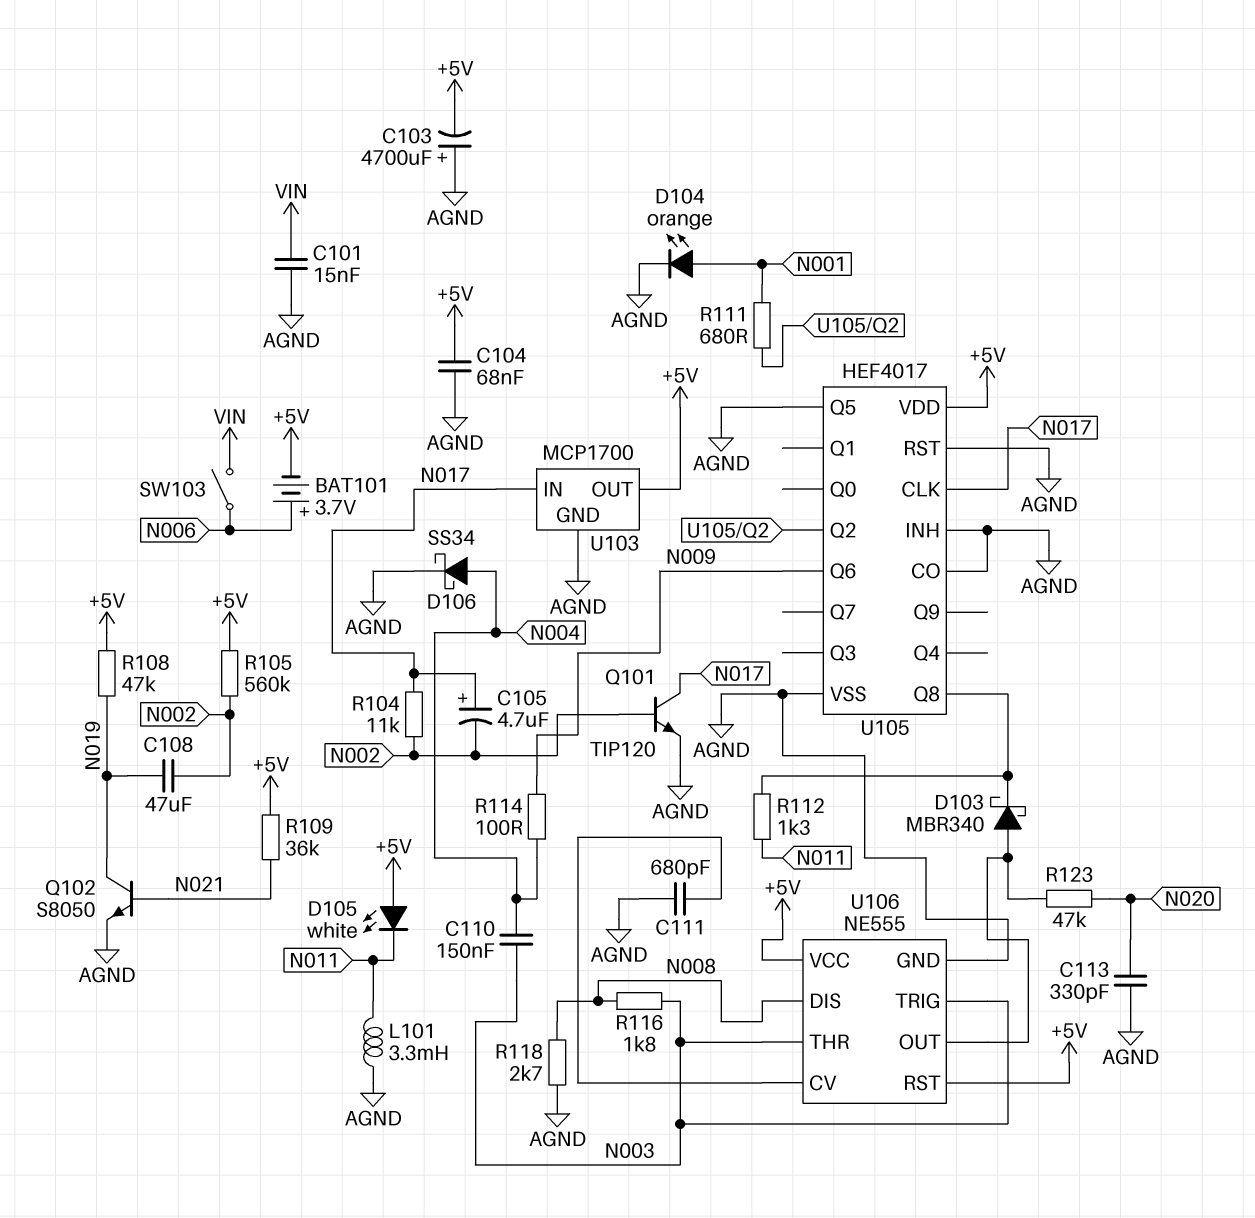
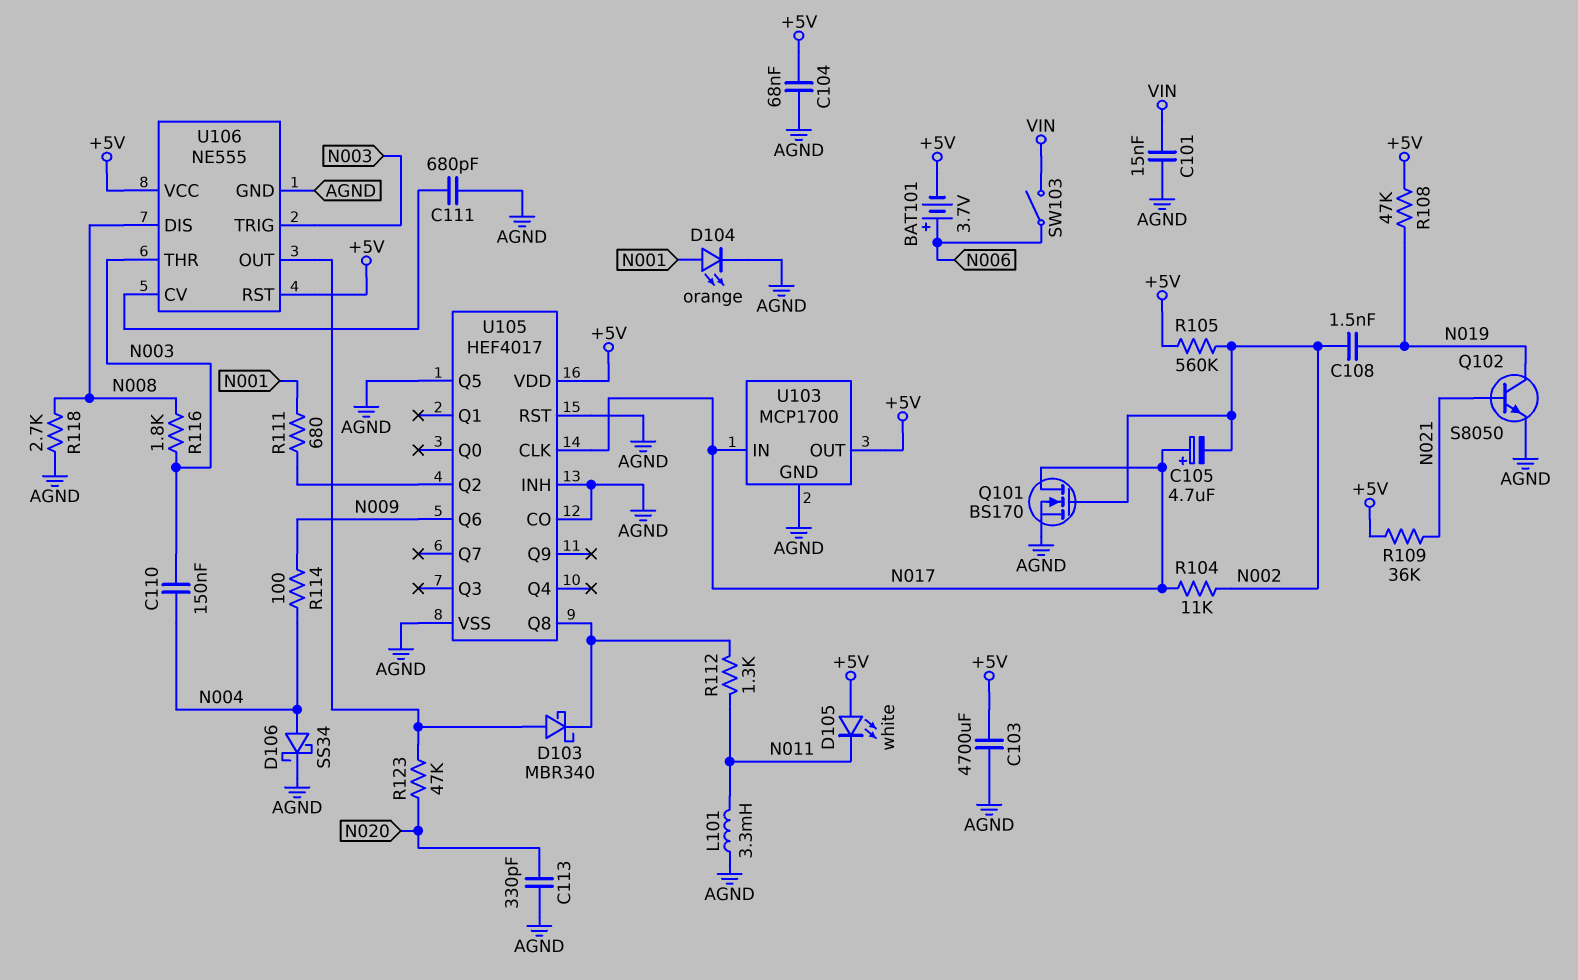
C103: 4700uF (plus AGND, minus +5V) -> 4700uF (+5V, AGND)
C108: 47uF (N002, N019) -> 1.5nF (N002, N019)
Q101: NPN TIP120 (B N002, C N017, E AGND) -> NMOS BS170 (G N002, D N017, S AGND)

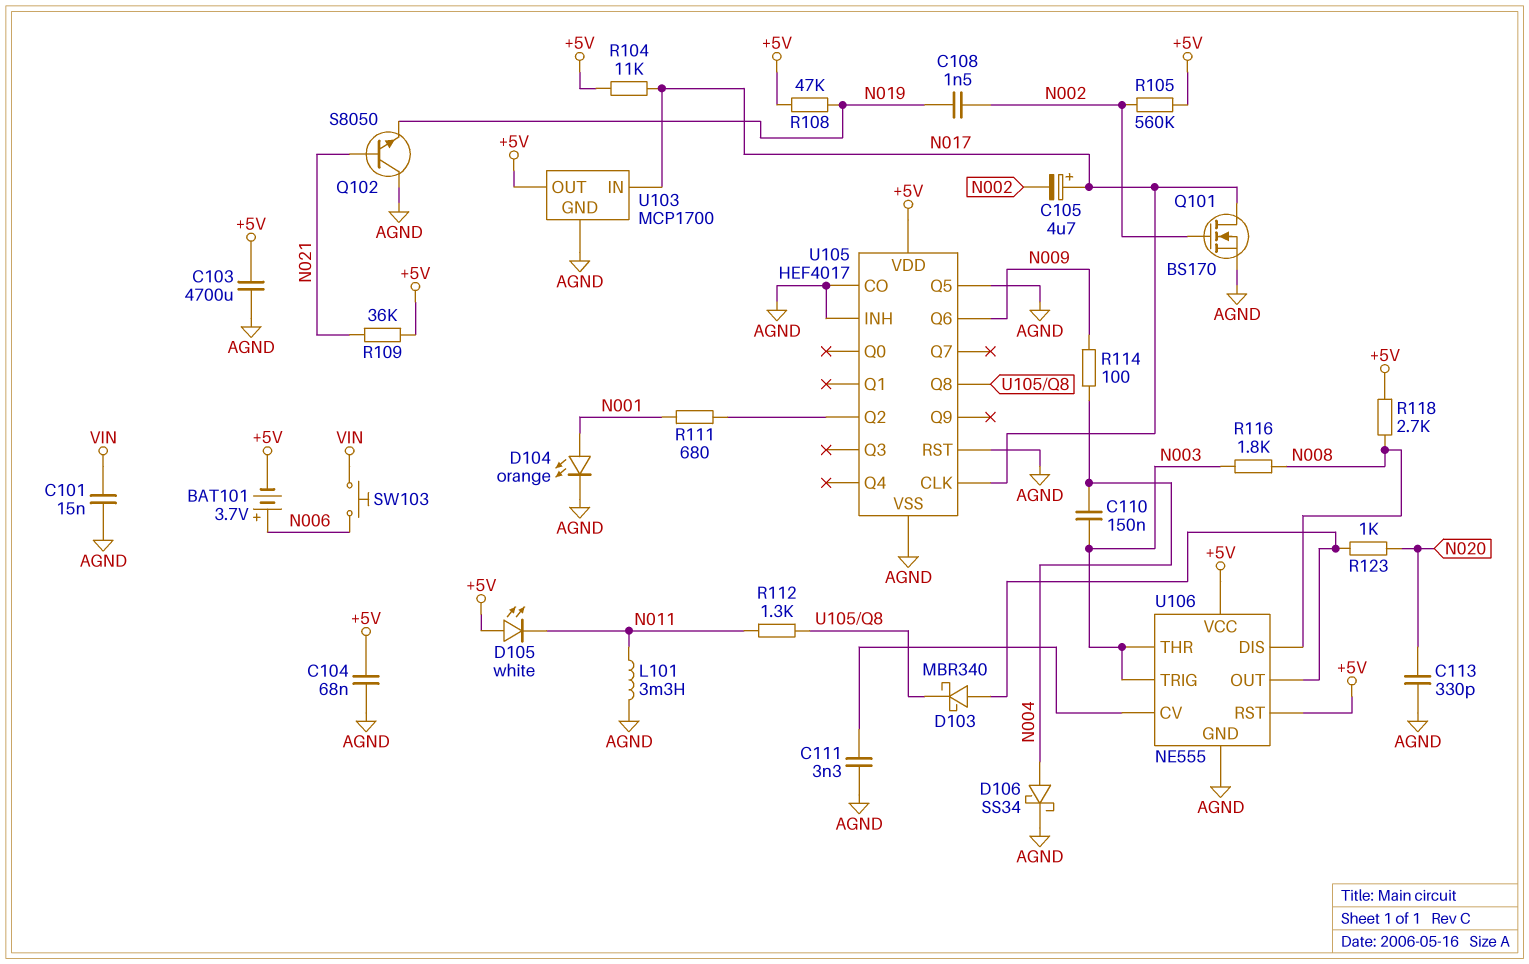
C111: 680pF (AGND, U106/CV) -> 3.3nF (AGND, U106/CV)
Q102: NPN S8050 (B N021, C N019, E AGND) -> NPN S8050 (B N021, C AGND, E N019)
R104: 11k (N002, N017) -> 11k (+5V, N017)
R118: 2.7k (AGND, N008) -> 2.7k (+5V, N008)
R123: 47k (N020, U106/OUT) -> 1k (N020, U106/OUT)
SW103: switch (N006, VIN) -> button (N006, VIN)

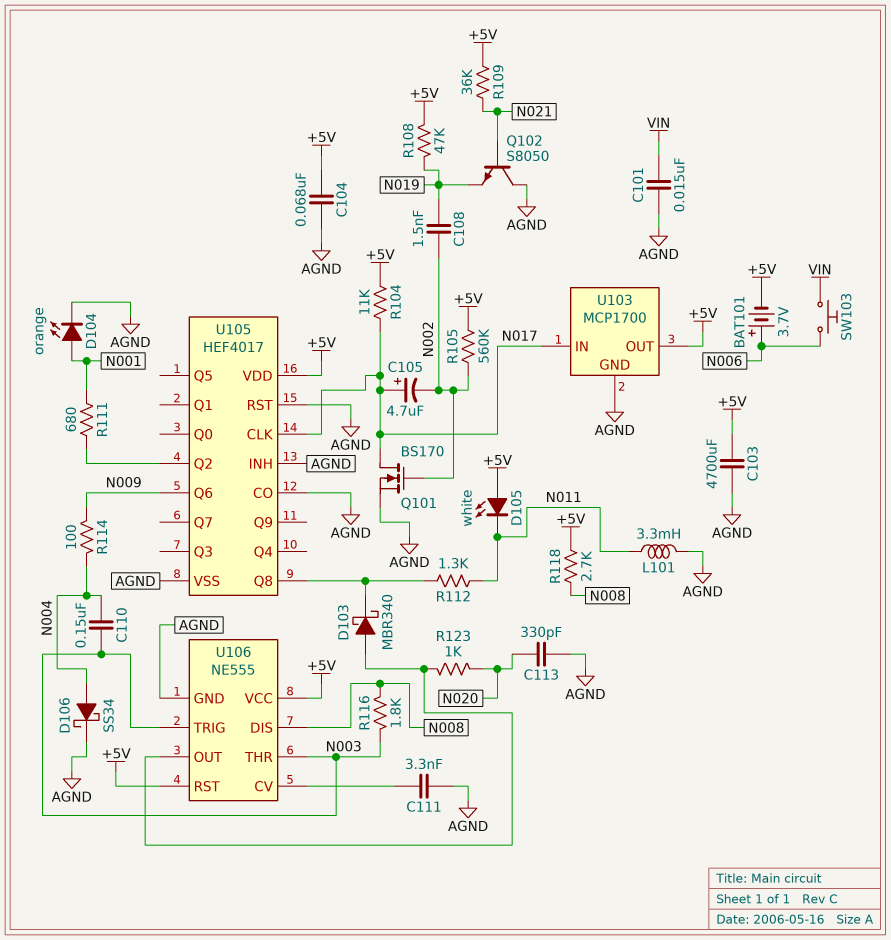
U105 pin Q5: AGND -> none

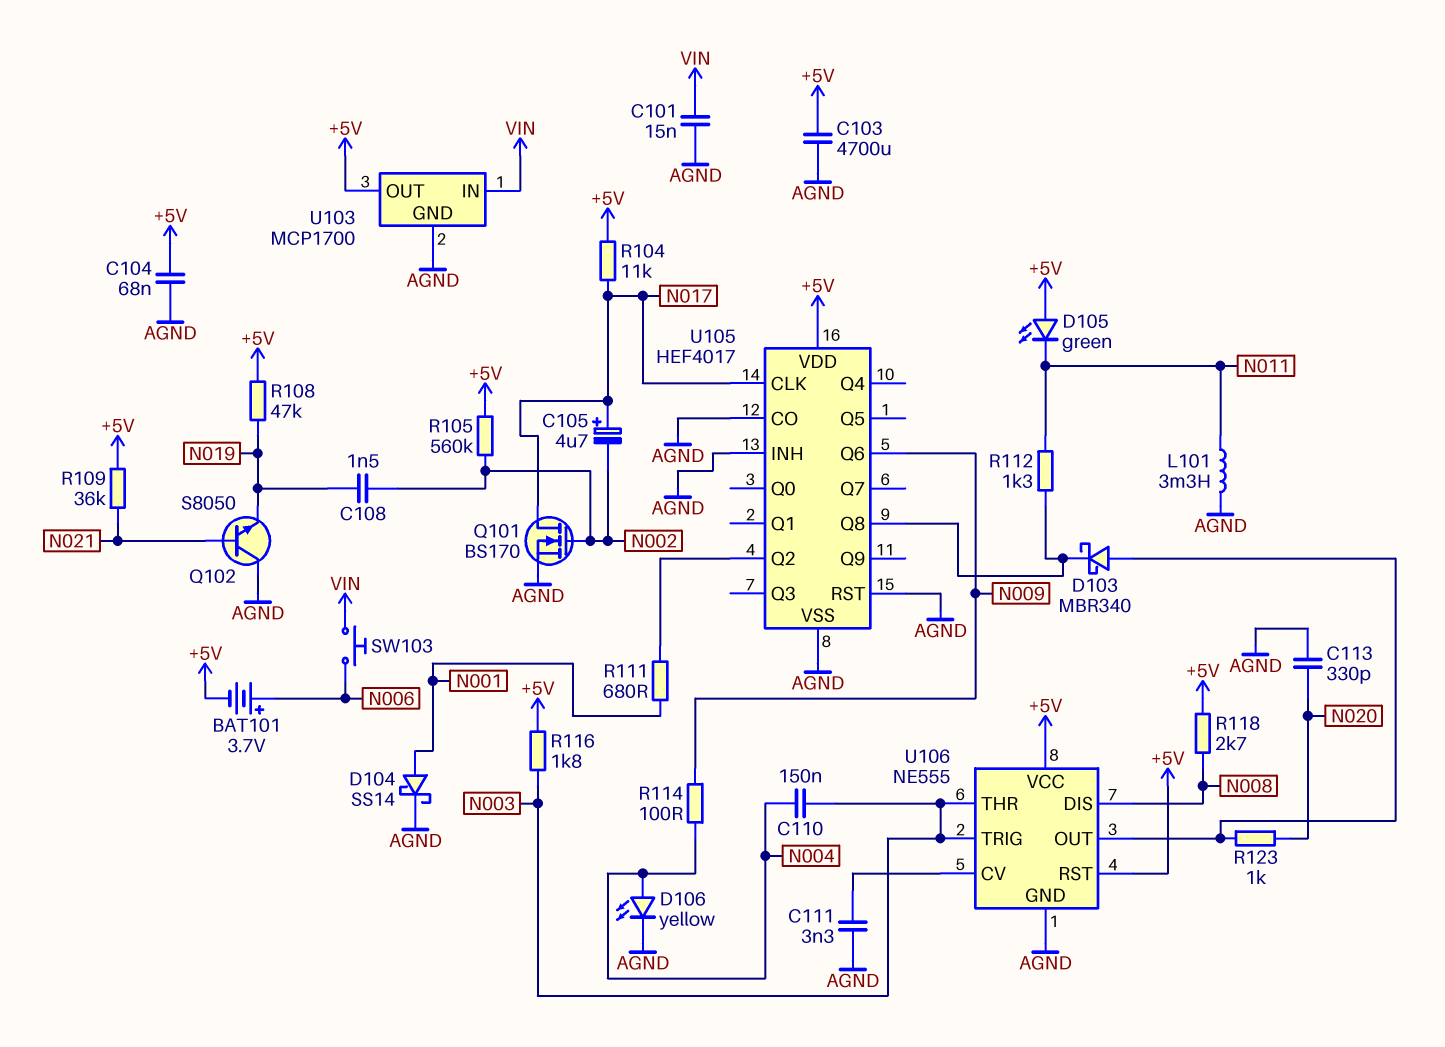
D104: LED orange (A N001, K AGND) -> schottky SS14 (A N001, K AGND)
D105: LED white (A +5V, K N011) -> LED green (A +5V, K N011)
D106: schottky SS34 (A N004, K AGND) -> LED yellow (A N004, K AGND)
R116: 1.8k (N003, N008) -> 1.8k (+5V, N003)
U103 pin IN: N017 -> VIN

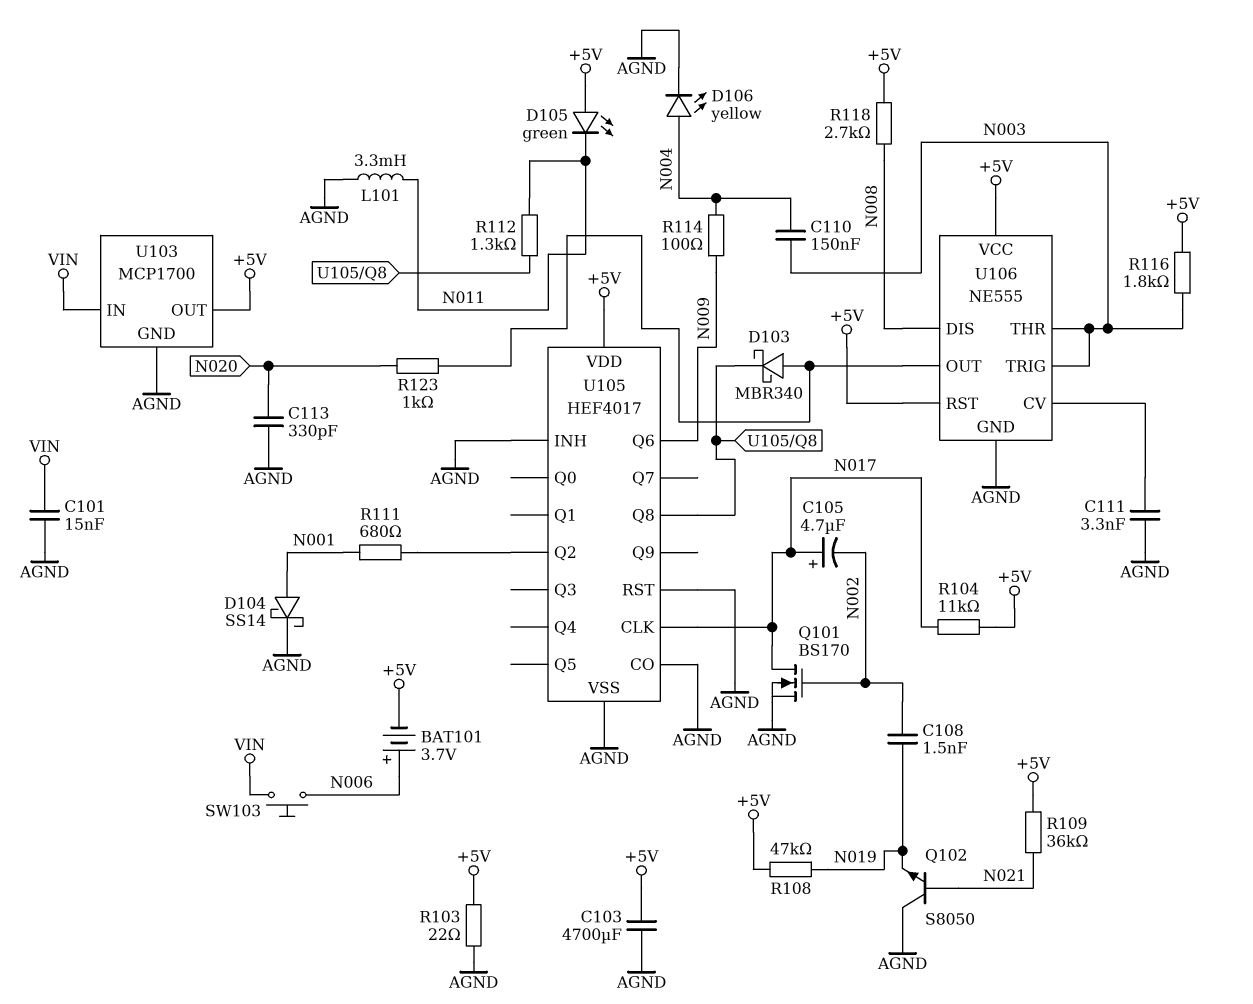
C104: 68nF (+5V, AGND) -> none
R103: none -> 22 (+5V, AGND)
R105: 560k (+5V, N002) -> none

